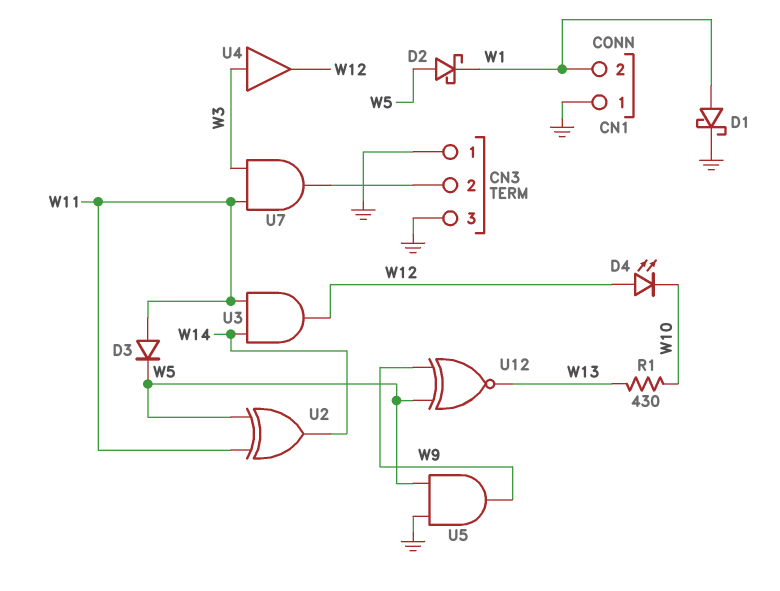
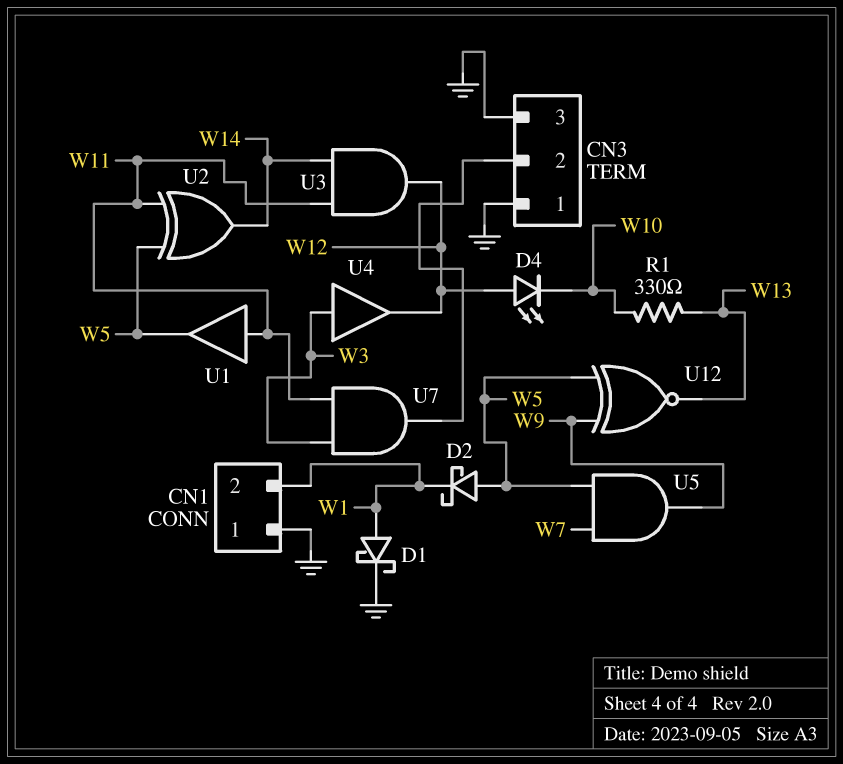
D3: diode (A W11, K W5) -> none
R1: 430 (W10, W13) -> 330 (W10, W13)
U1: none -> buffer (in W11, out W5)
U5: AND (in GND, in W5, out W9) -> AND (in W5, in W7, out W9)

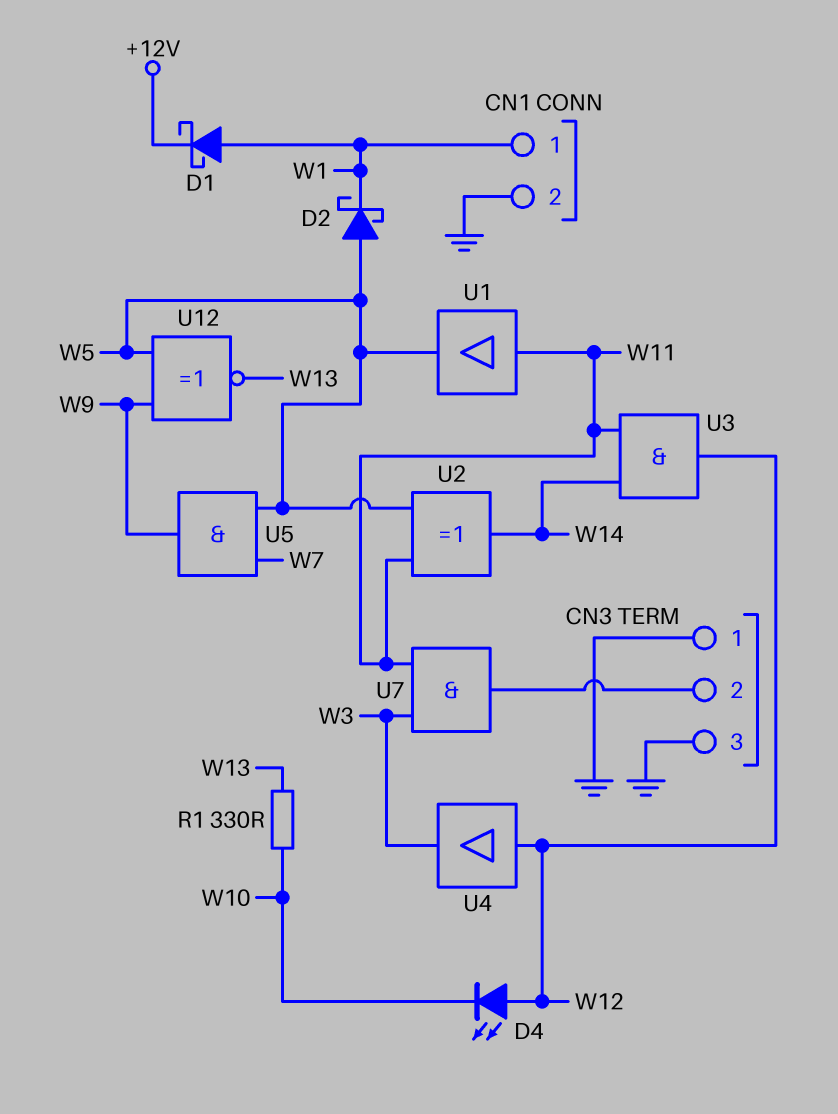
CN1 pin 1: GND -> W1
CN1 pin 2: W1 -> GND
D1: schottky (A W1, K GND) -> schottky (A W1, K +12V)
U4: buffer (in W3, out W12) -> buffer (in W12, out W3)

